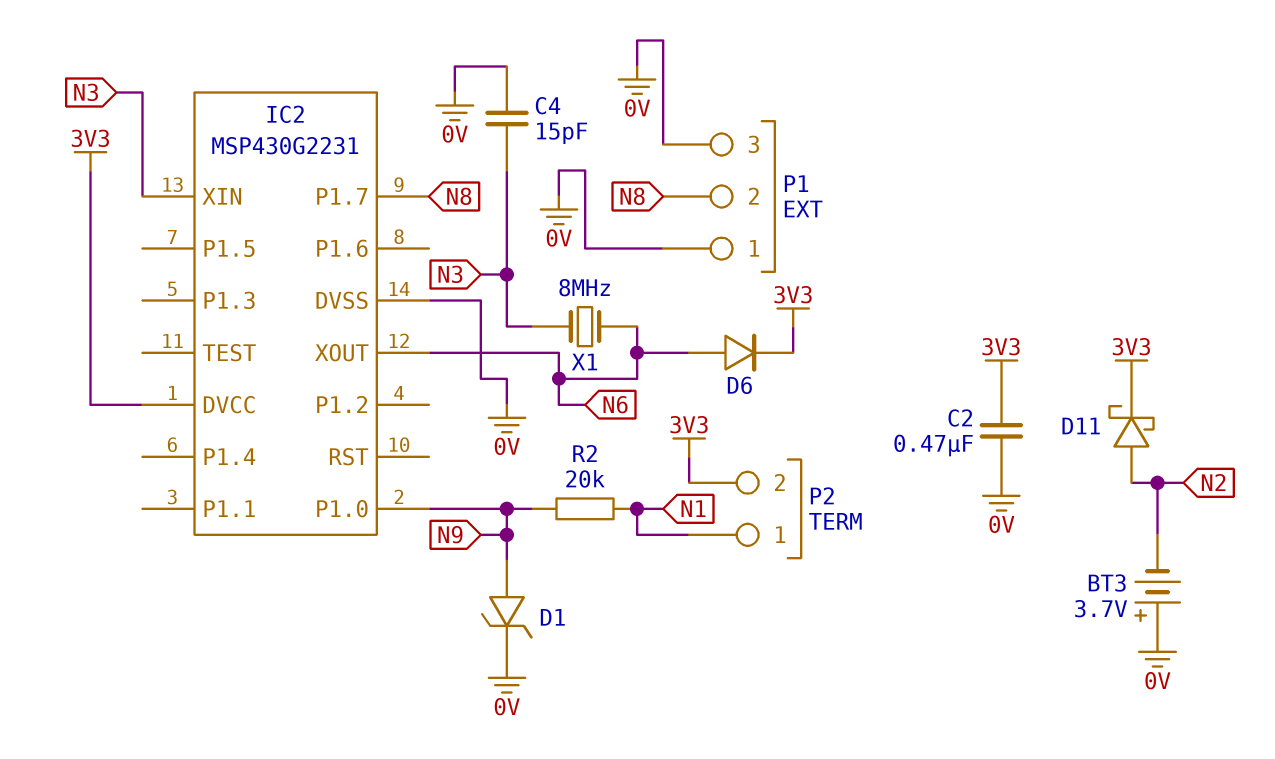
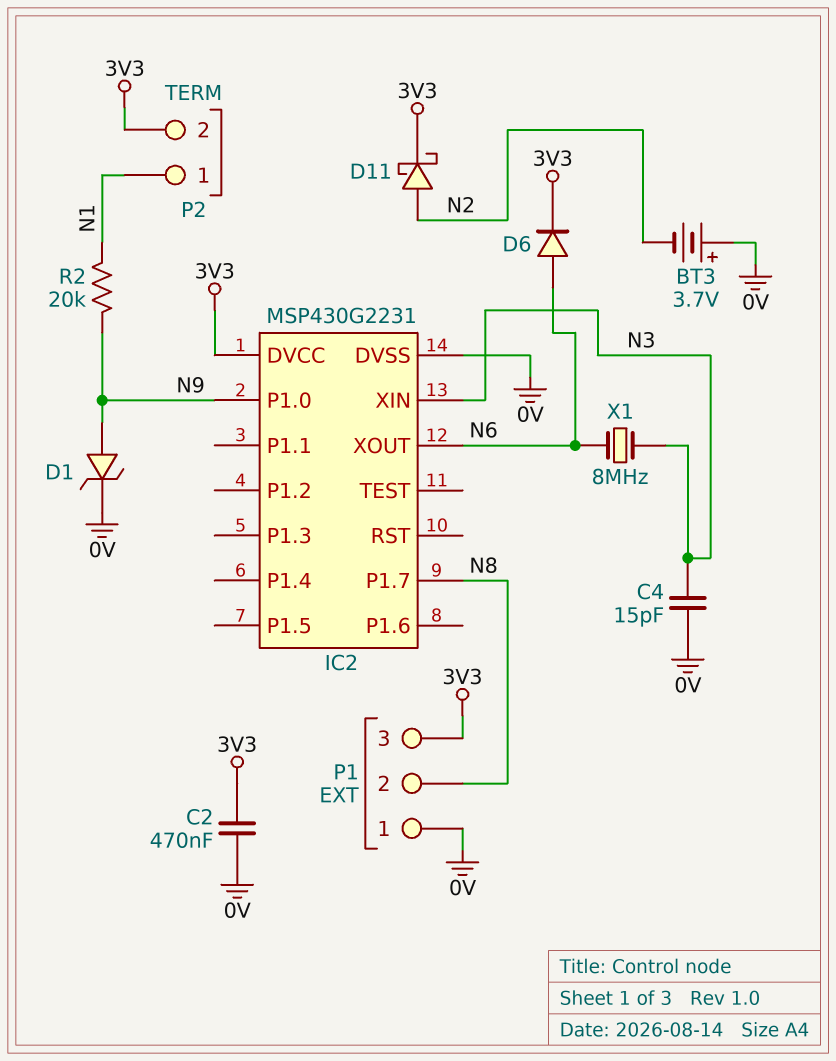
P1 pin 3: 0V -> 3V3

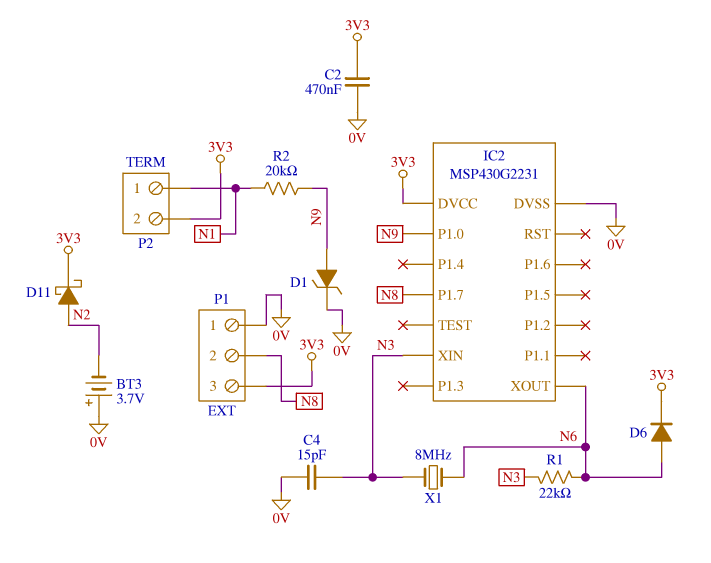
R1: none -> 22k (N3, N6)

